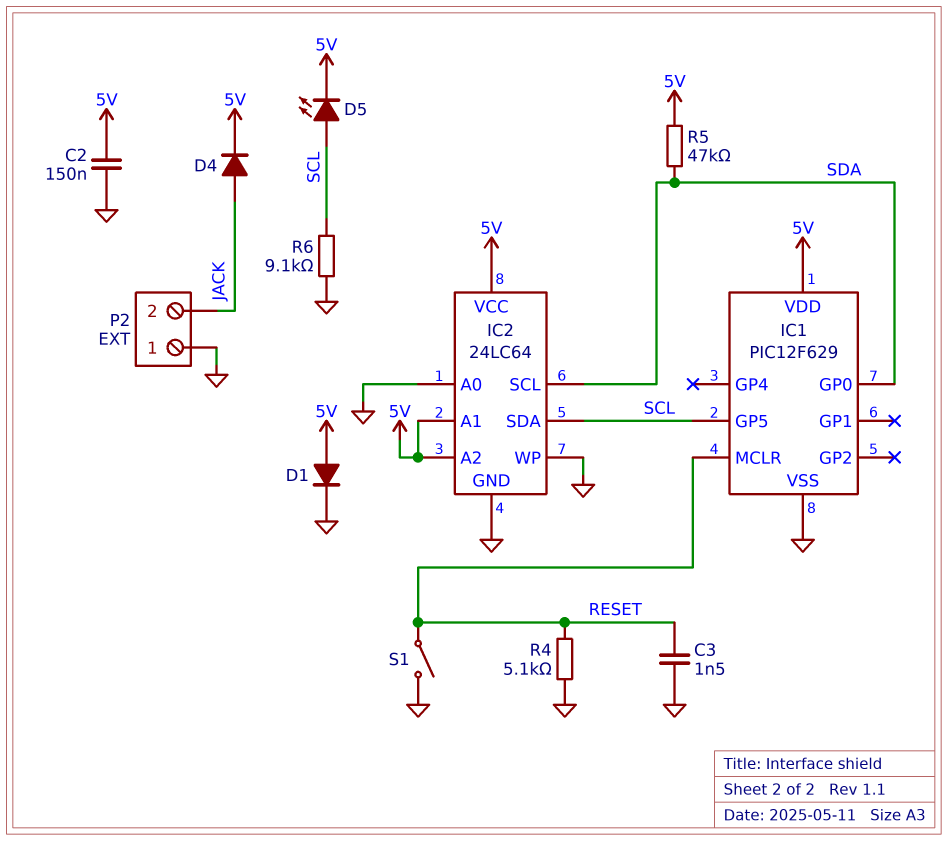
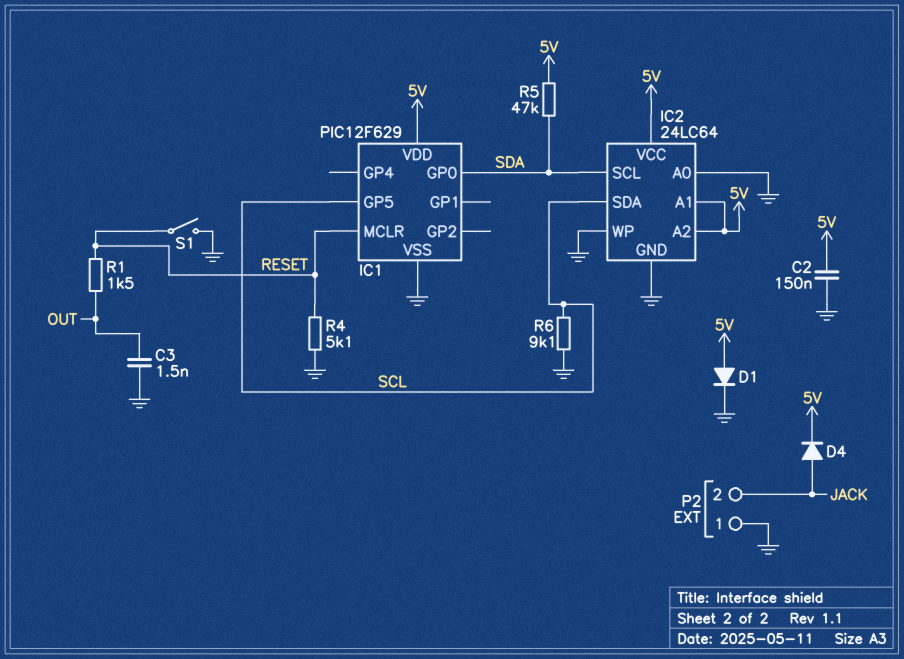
C3: 1.5nF (GND, RESET) -> 1.5nF (GND, OUT)
D5: LED (A SCL, K 5V) -> none
R1: none -> 1.5k (OUT, RESET)

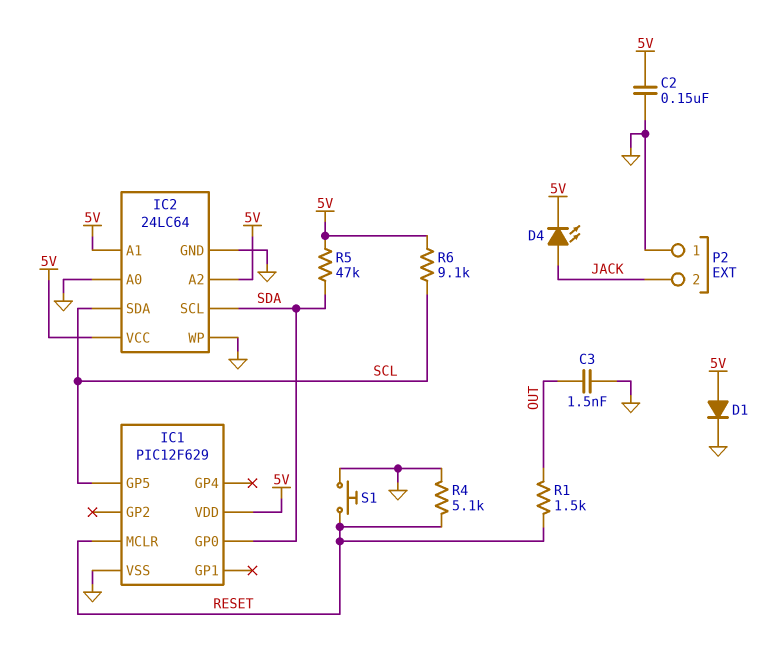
D4: diode (A JACK, K 5V) -> LED (A JACK, K 5V)
R6: 9.1k (GND, SCL) -> 9.1k (5V, SCL)
S1: switch (GND, RESET) -> button (GND, RESET)

